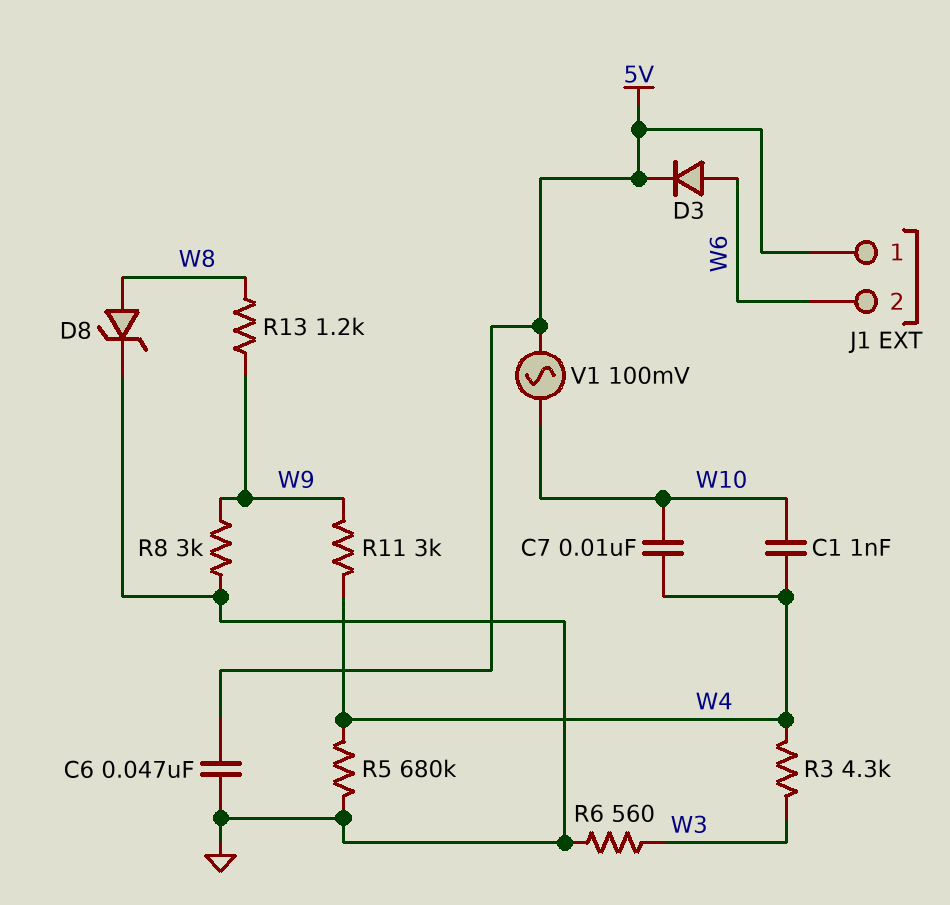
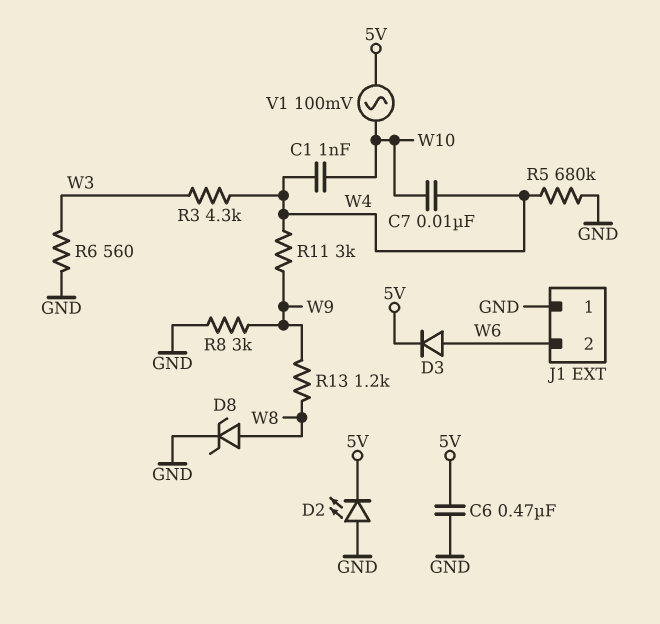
C6: 47nF (5V, GND) -> 470nF (5V, GND)
D2: none -> LED (A GND, K 5V)
J1 pin 1: 5V -> GND

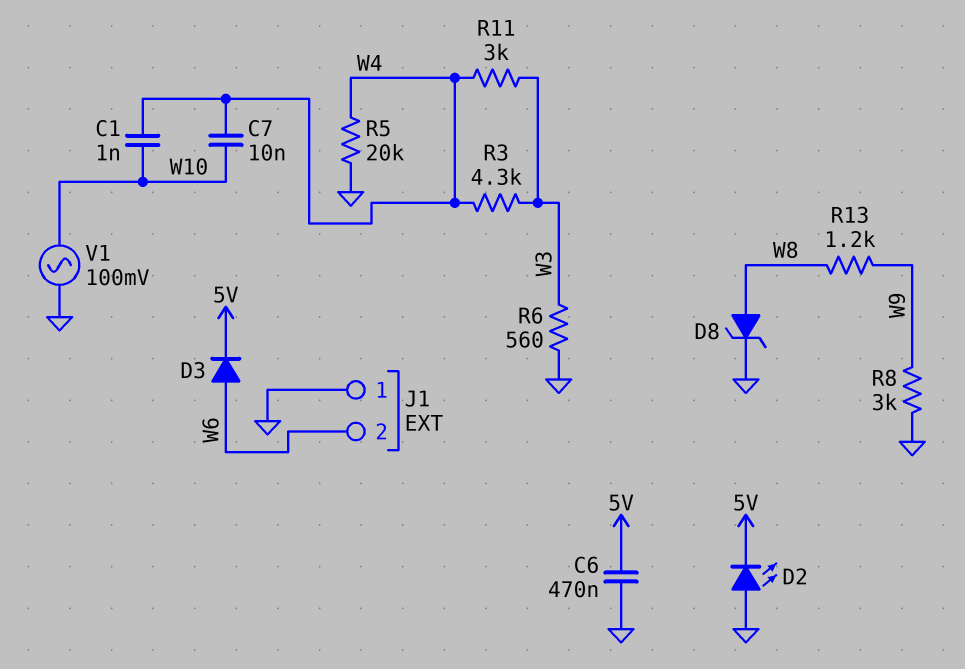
R5: 680k (GND, W4) -> 20k (GND, W4)
R11: 3k (W4, W9) -> 3k (W3, W4)
V1: AC 100mV (5V, W10) -> AC 100mV (GND, W10)

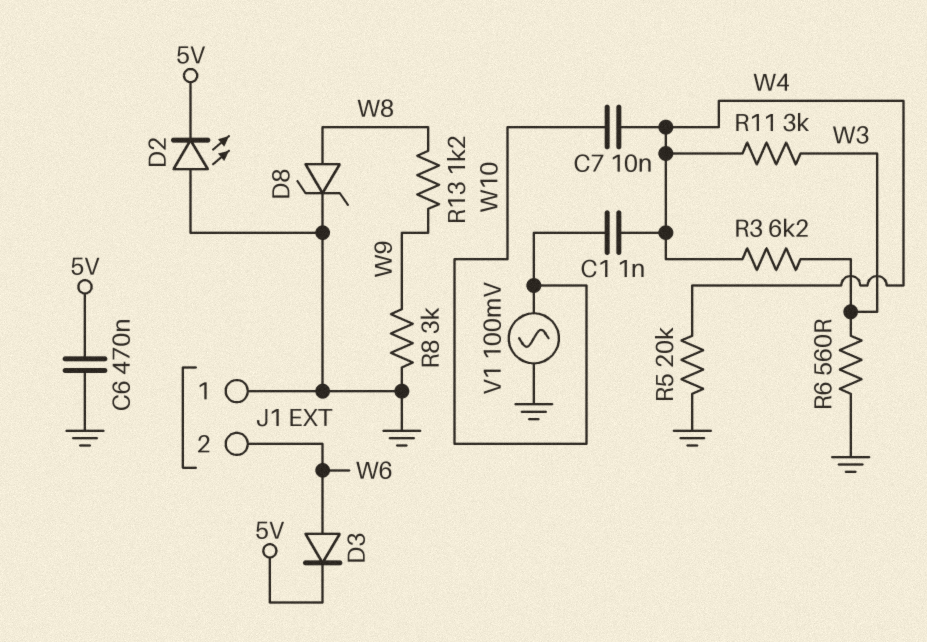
R3: 4.3k (W3, W4) -> 6.2k (W3, W4)

